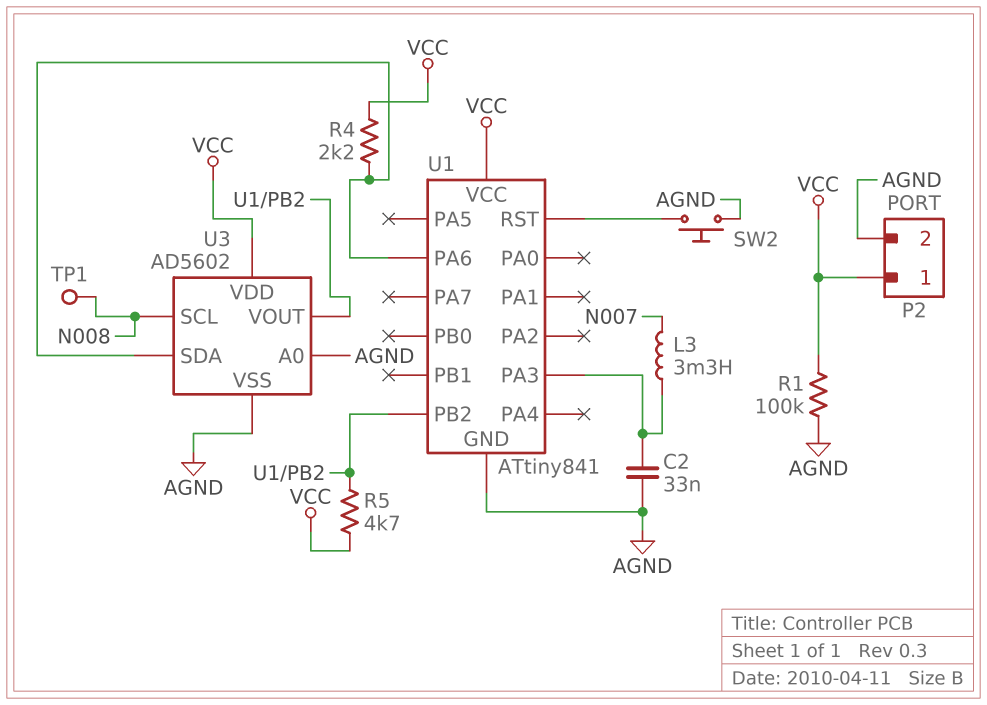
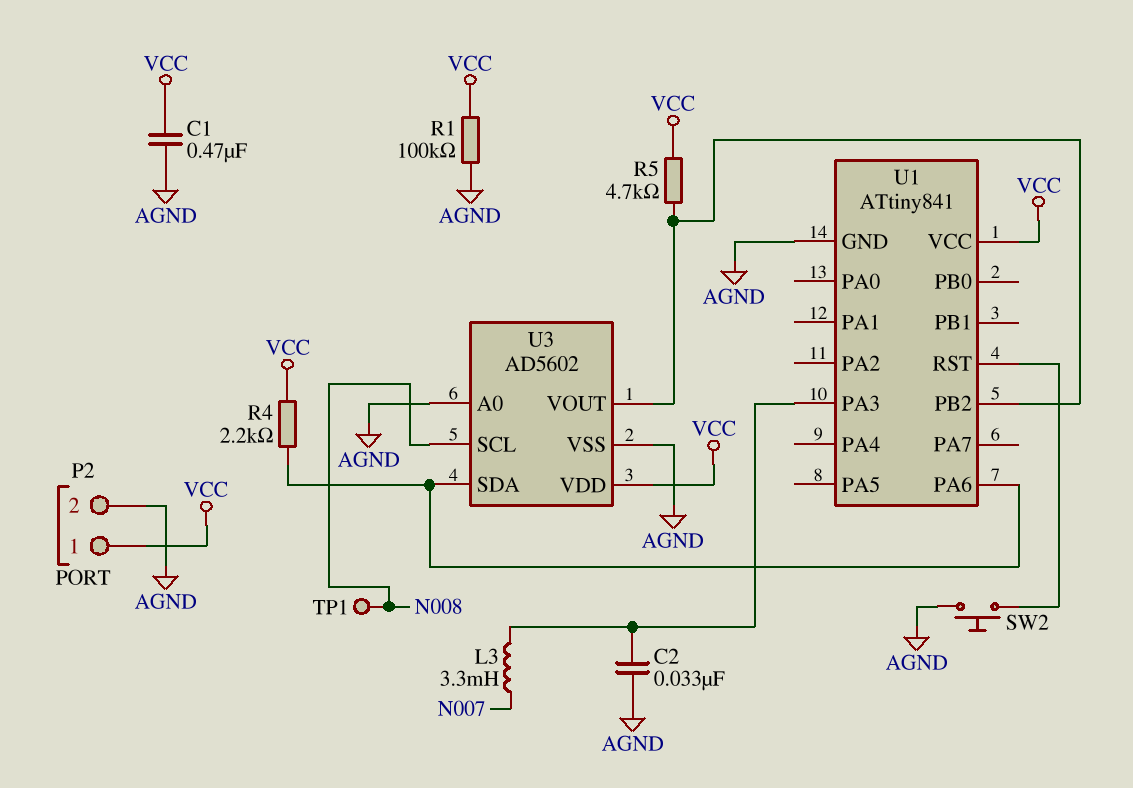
C1: none -> 470nF (AGND, VCC)

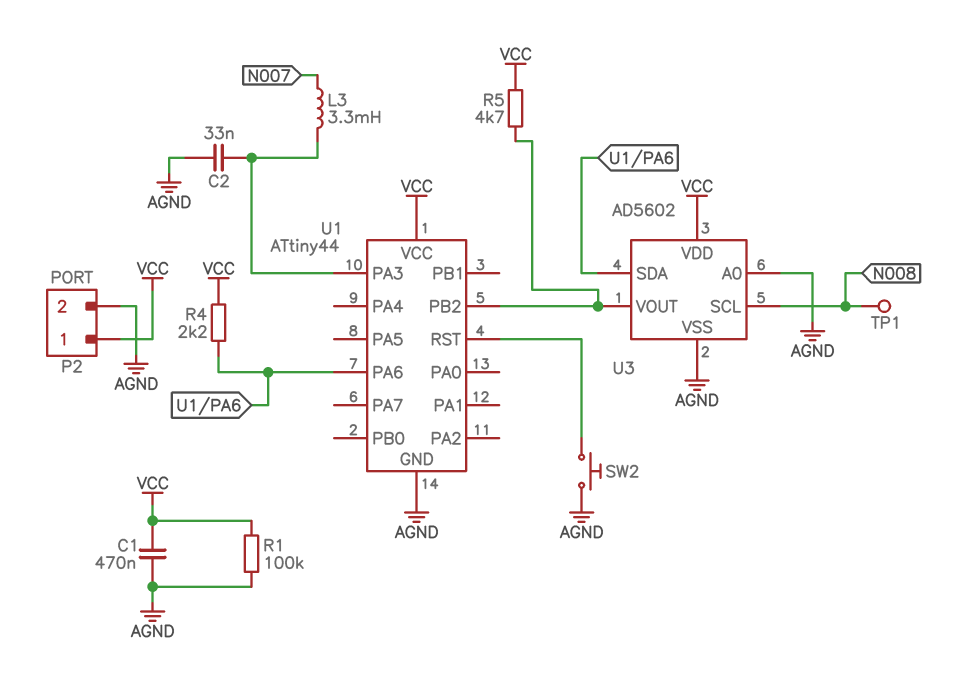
U1: ATtiny841 -> ATtiny44

